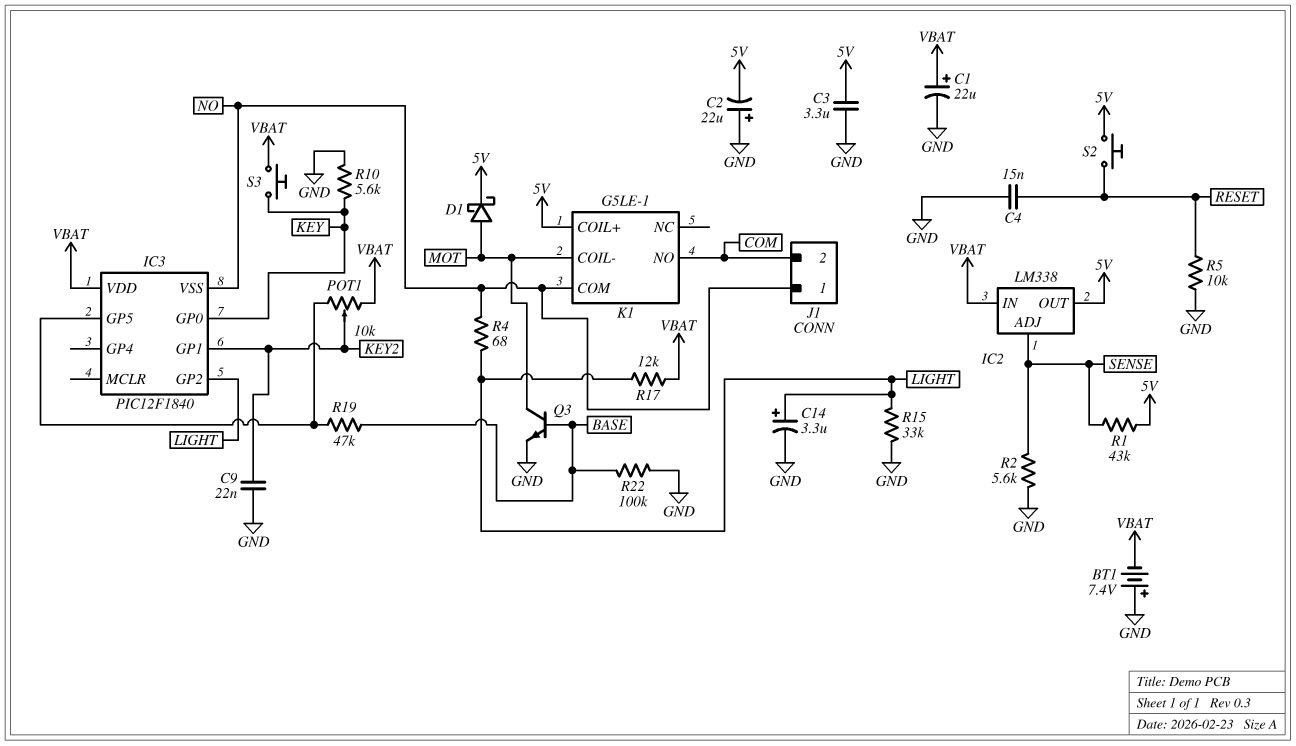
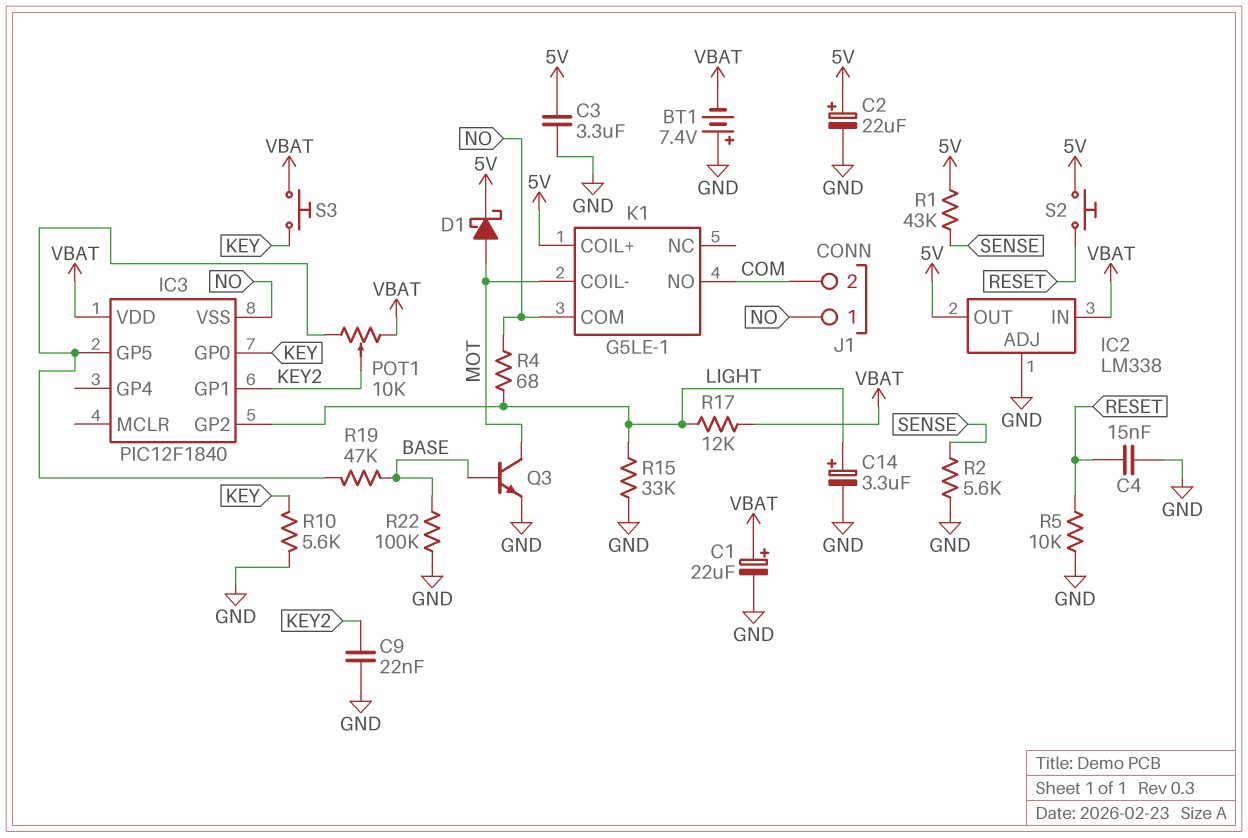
C2: 22uF (plus GND, minus 5V) -> 22uF (plus 5V, minus GND)
IC2 pin ADJ: SENSE -> GND

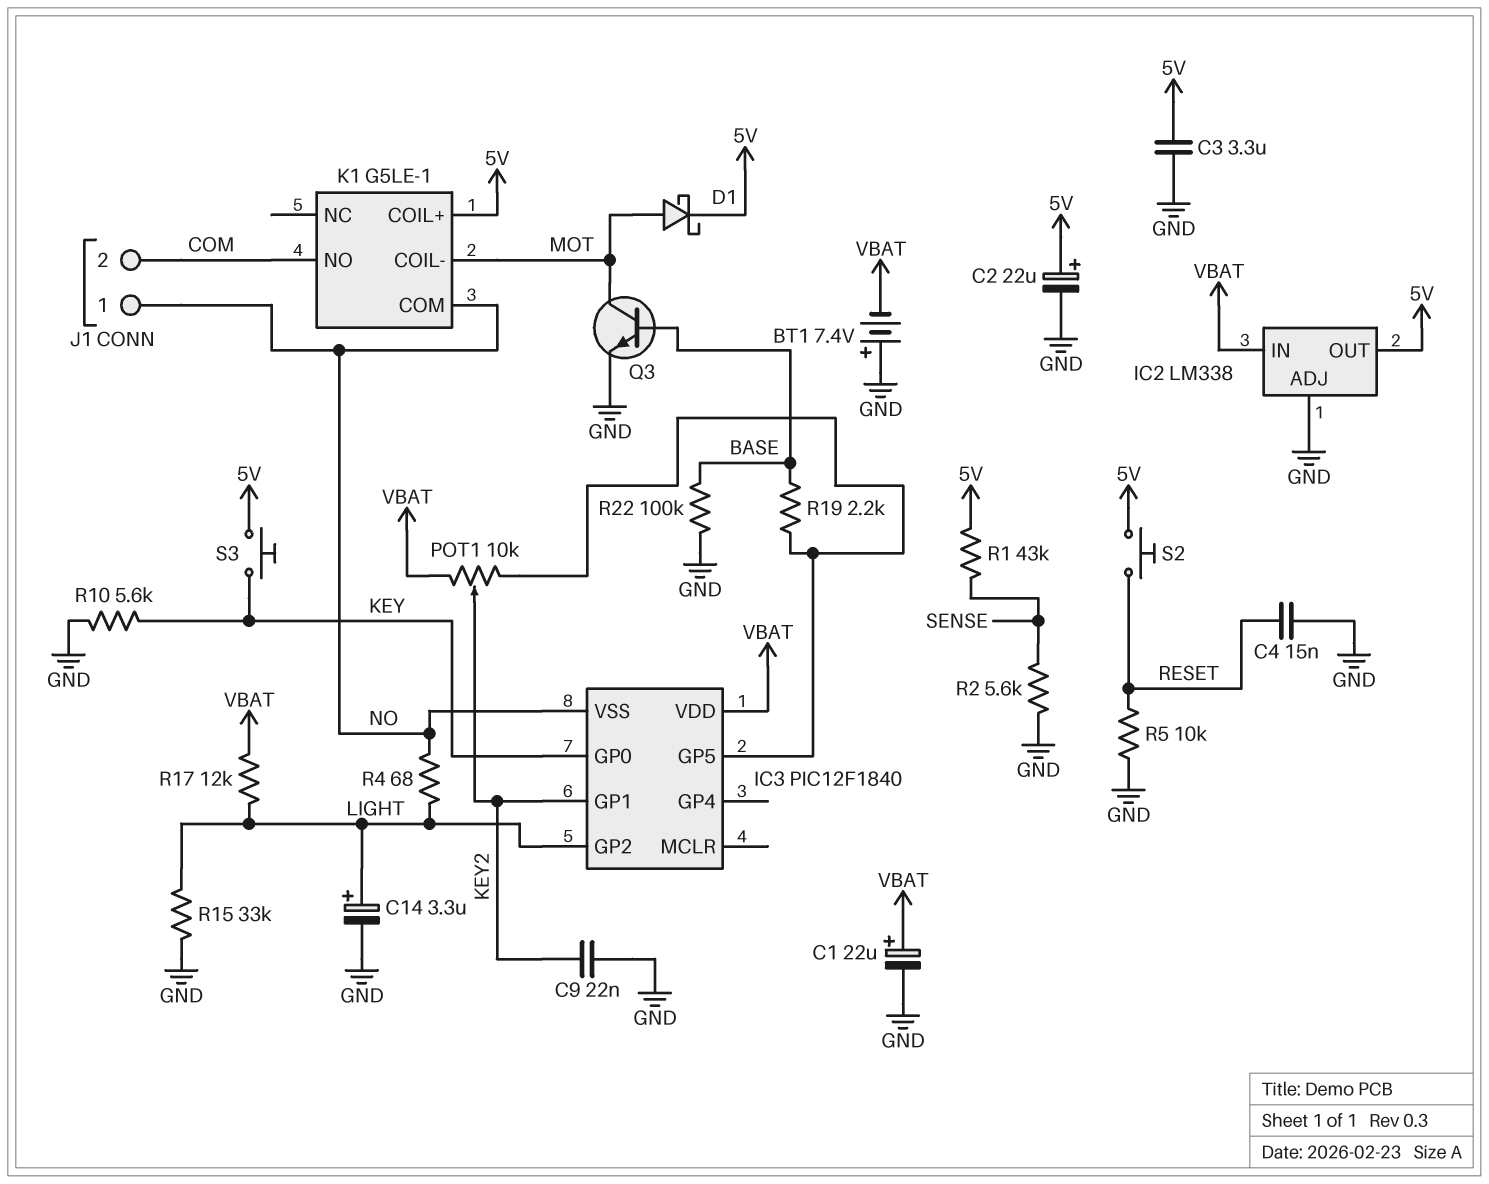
R19: 47k (BASE, IC3/GP5) -> 2.2k (BASE, IC3/GP5)
S3: button (KEY, VBAT) -> button (5V, KEY)

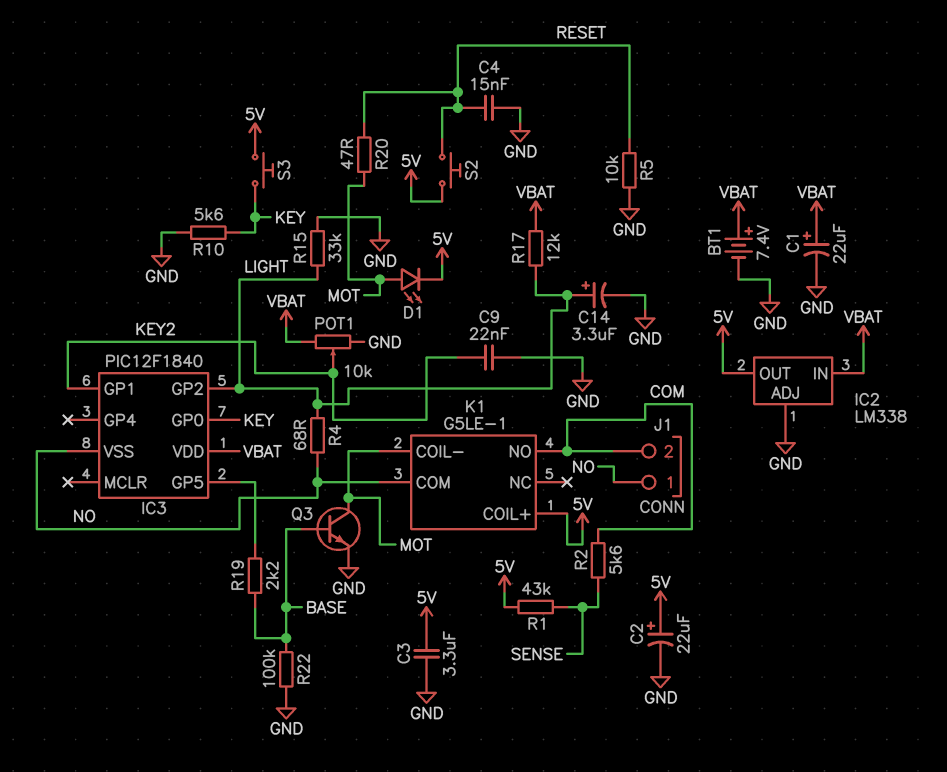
BT1: 7.4V (plus GND, minus VBAT) -> 7.4V (plus VBAT, minus GND)
D1: schottky (A MOT, K 5V) -> LED (A MOT, K 5V)
POT1: 10k (IC3/GP5, VBAT, wiper KEY2) -> 10k (GND, VBAT, wiper KEY2)
R2: 5.6k (GND, SENSE) -> 5.6k (COM, SENSE)
R20: none -> 47 (MOT, RESET)

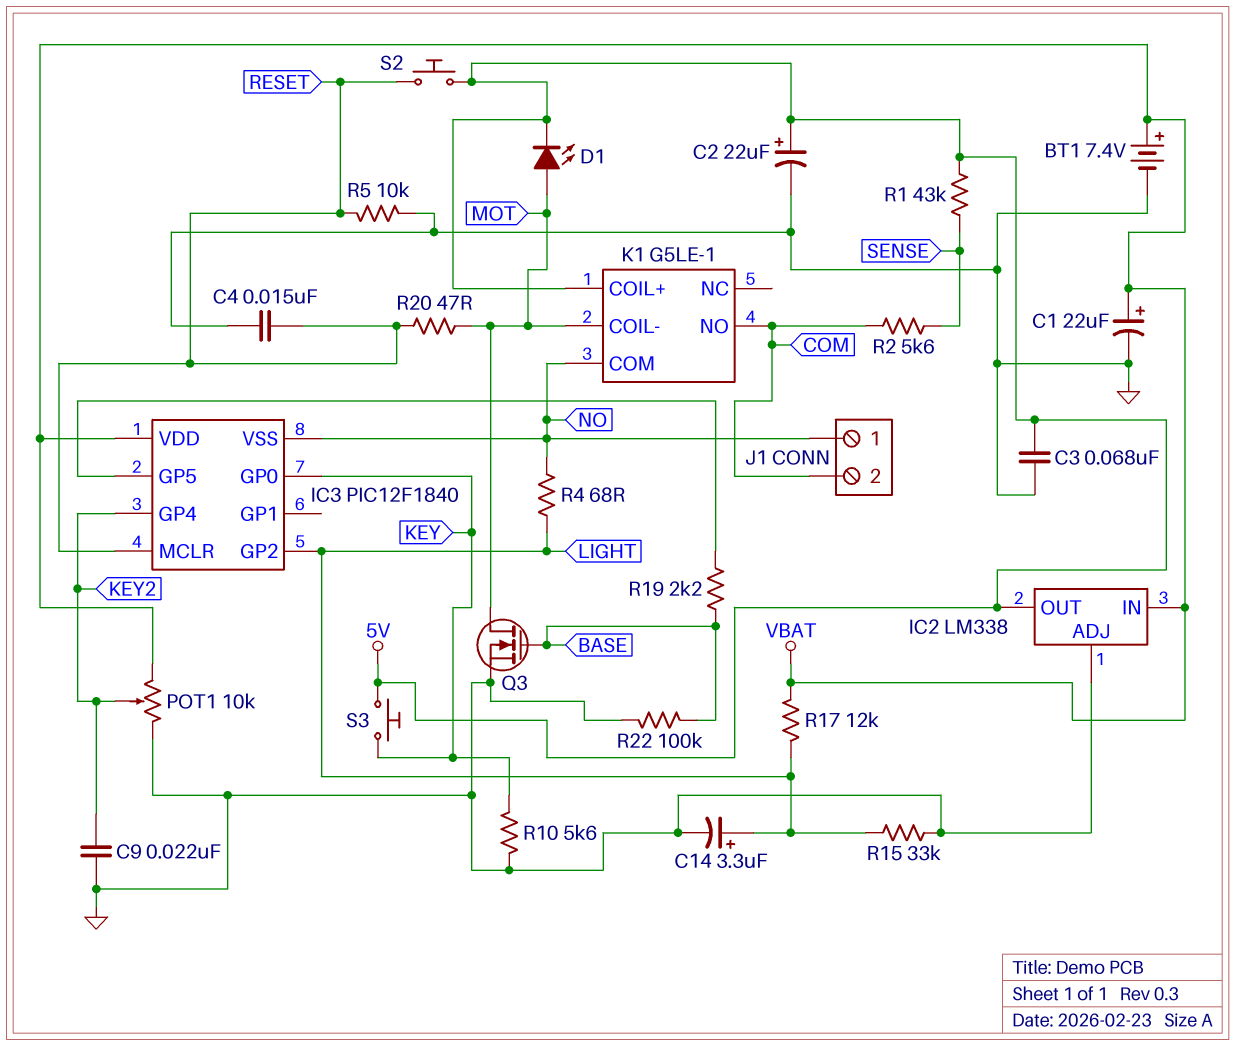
C3: 3.3uF (5V, GND) -> 68nF (5V, GND)
IC3 pin GP1: KEY2 -> none
IC3 pin GP4: none -> KEY2
IC3 pin MCLR: none -> RESET
Q3: NPN (B BASE, C MOT, E GND) -> NMOS (G BASE, D MOT, S GND)

